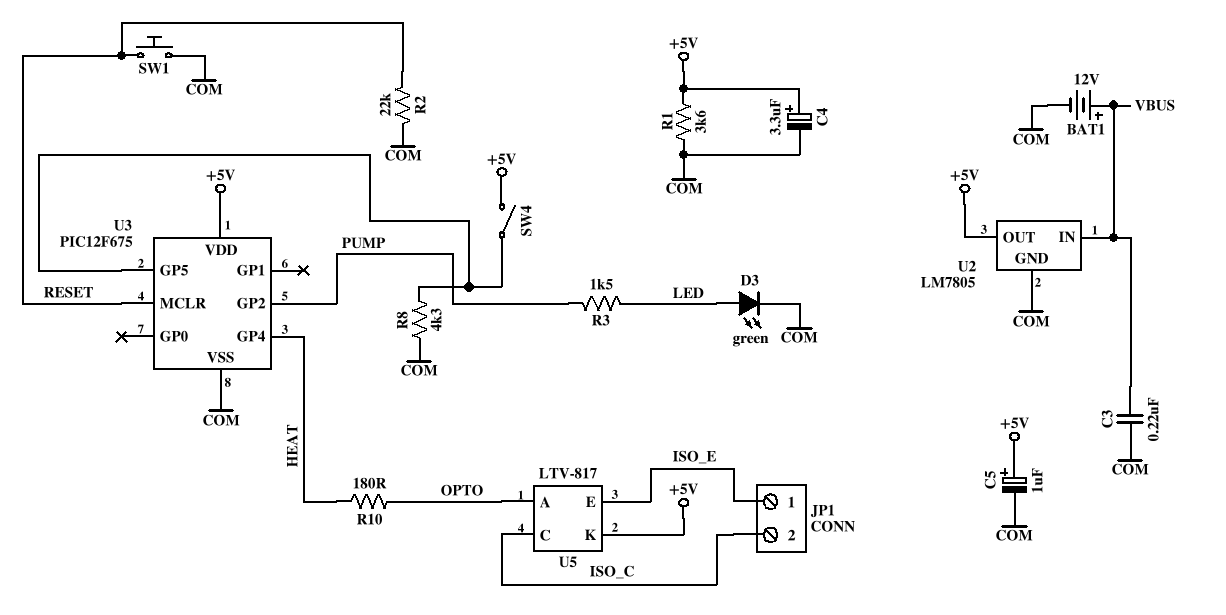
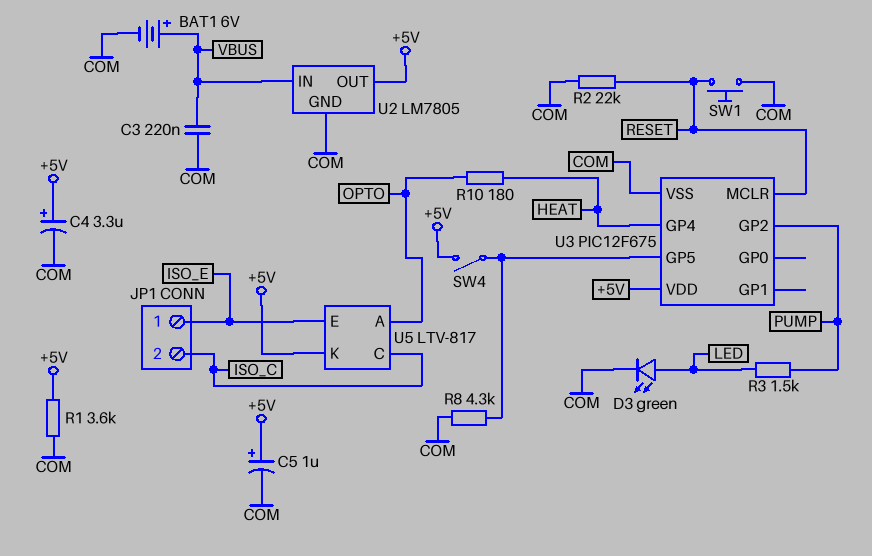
BAT1: 12V (plus VBUS, minus COM) -> 6V (plus VBUS, minus COM)

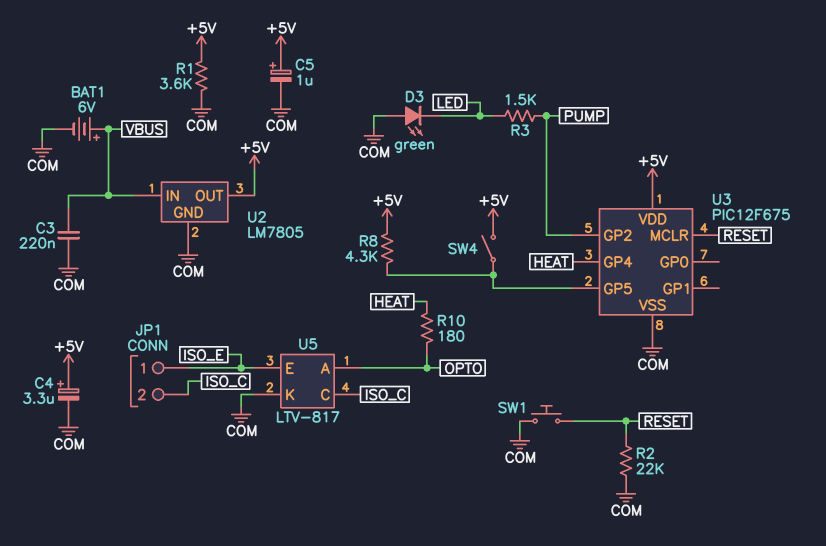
D3: LED green (A LED, K COM) -> LED green (A COM, K LED)
R8: 4.3k (COM, U3/GP5) -> 4.3k (+5V, U3/GP5)
U5 pin K: +5V -> COM

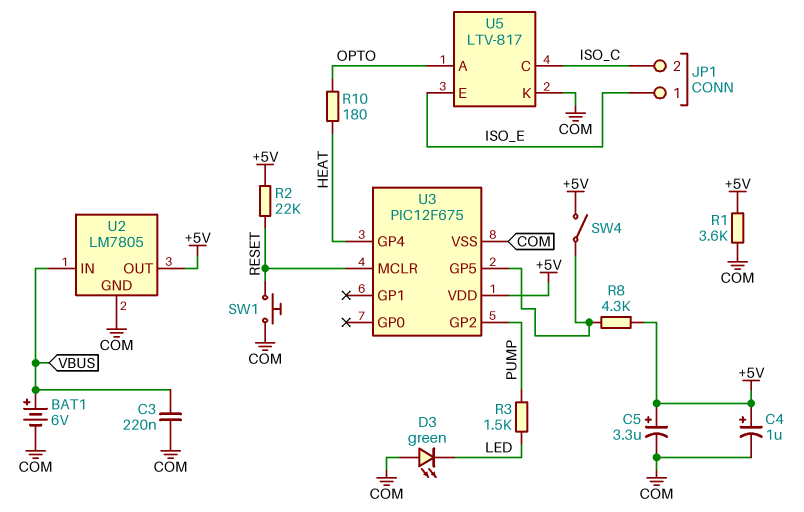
C4: 3.3uF (plus +5V, minus COM) -> 1uF (plus +5V, minus COM)
C5: 1uF (plus +5V, minus COM) -> 3.3uF (plus +5V, minus COM)
R2: 22k (COM, RESET) -> 22k (+5V, RESET)

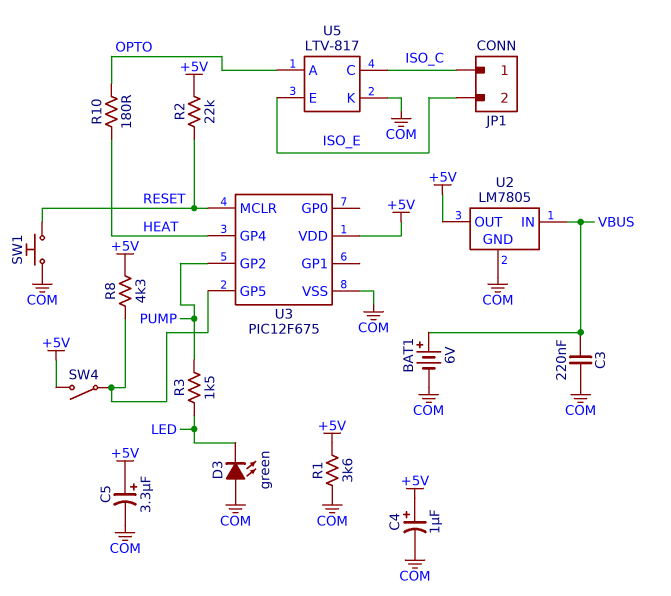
JP1 pin 1: ISO_E -> ISO_C
JP1 pin 2: ISO_C -> ISO_E

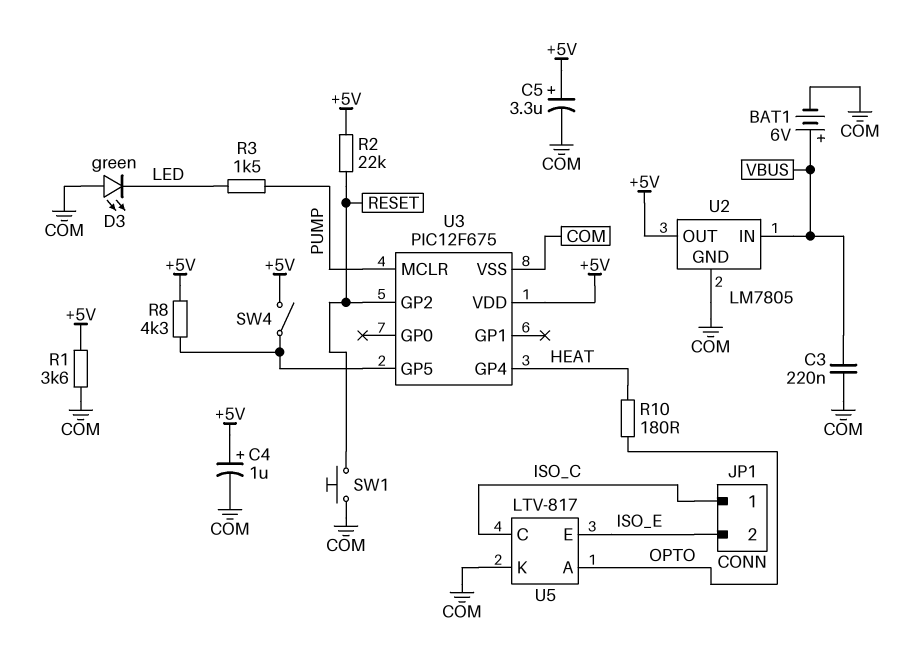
U3 pin GP2: PUMP -> RESET
U3 pin MCLR: RESET -> PUMP

